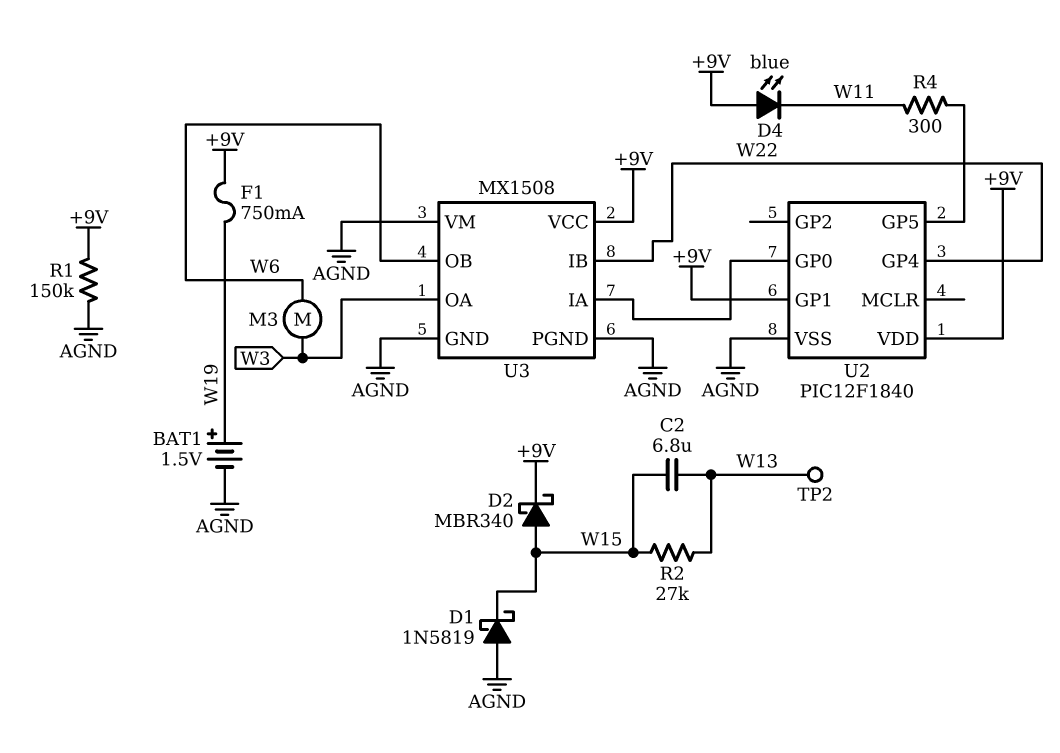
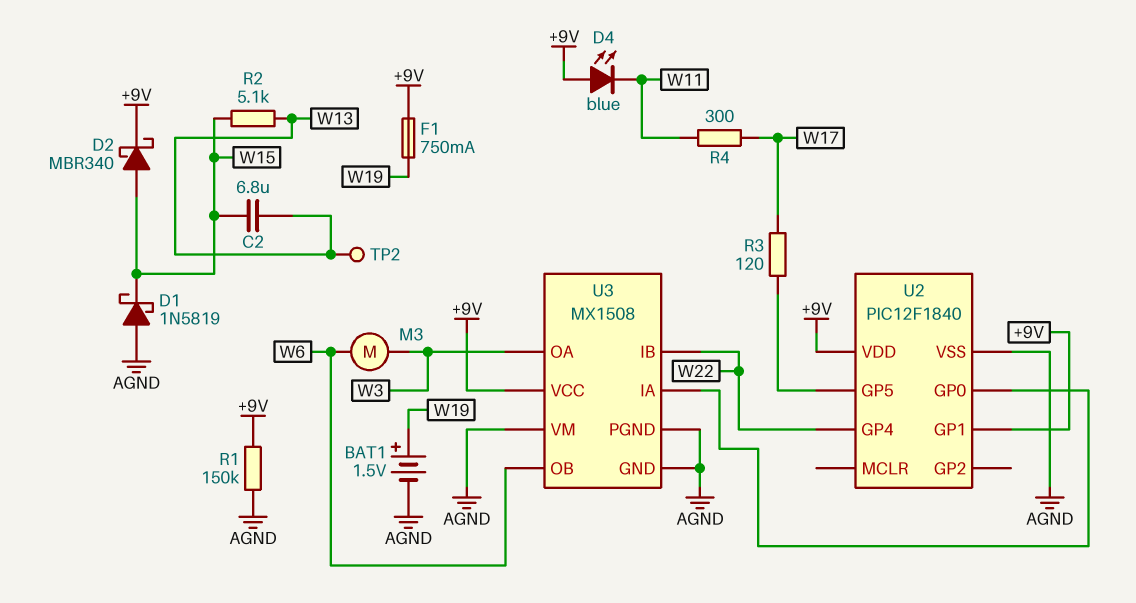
R2: 27k (W13, W15) -> 5.1k (W13, W15)
R3: none -> 120 (U2/GP5, W17)
R4: 300 (U2/GP5, W11) -> 300 (W11, W17)

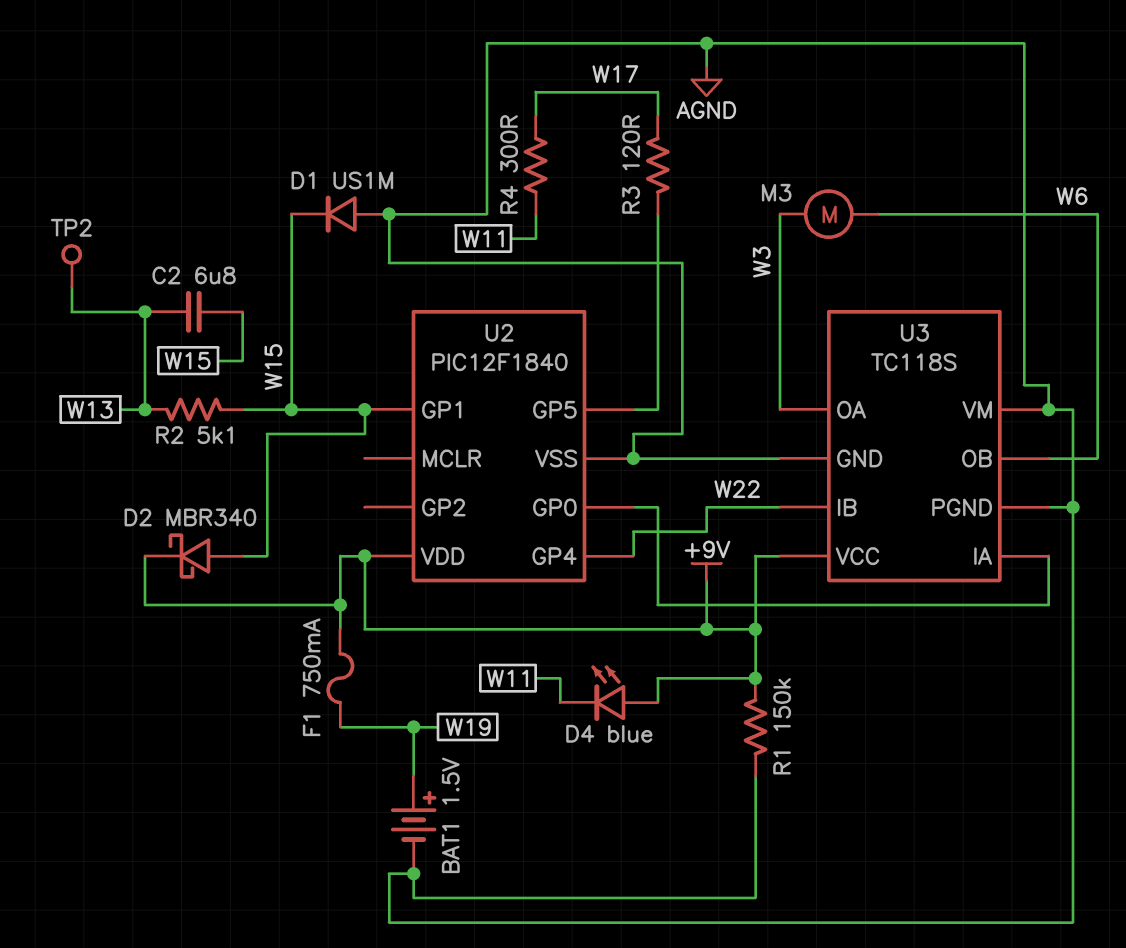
D1: schottky 1N5819 (A AGND, K W15) -> diode US1M (A AGND, K W15)
U2 pin GP1: +9V -> W15
U3: MX1508 -> TC118S

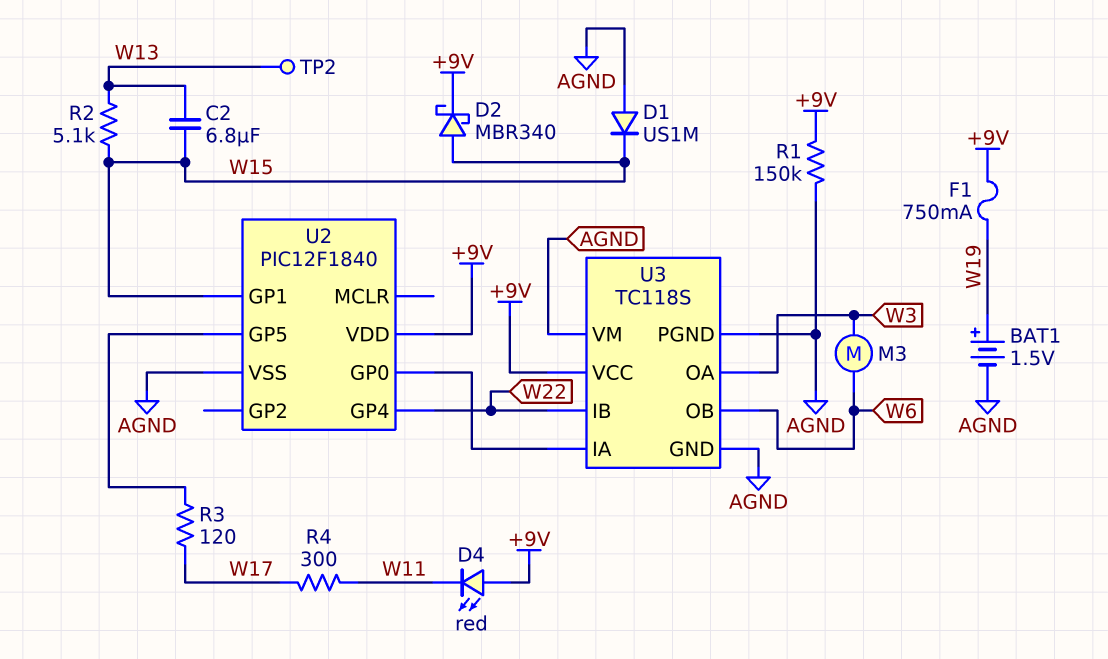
D4: LED blue (A +9V, K W11) -> LED red (A +9V, K W11)

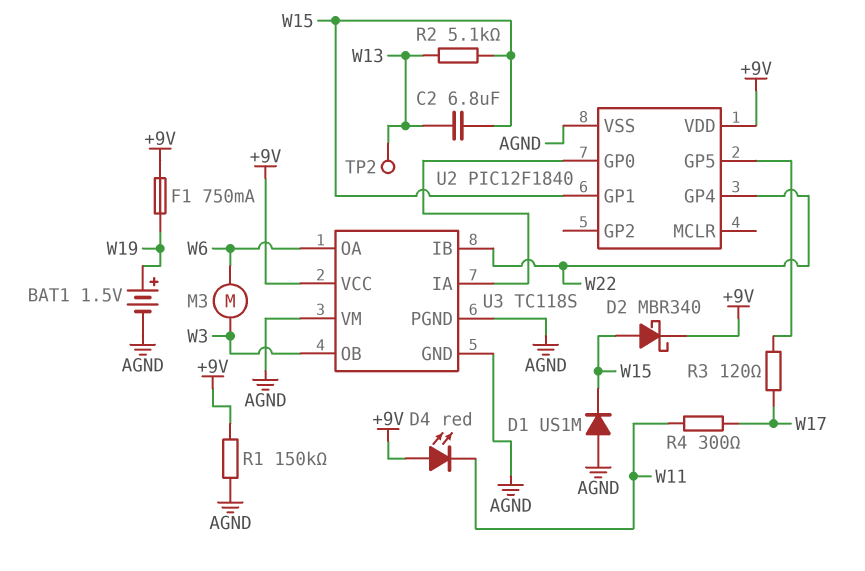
U3 pin OA: W3 -> W6
U3 pin OB: W6 -> W3

